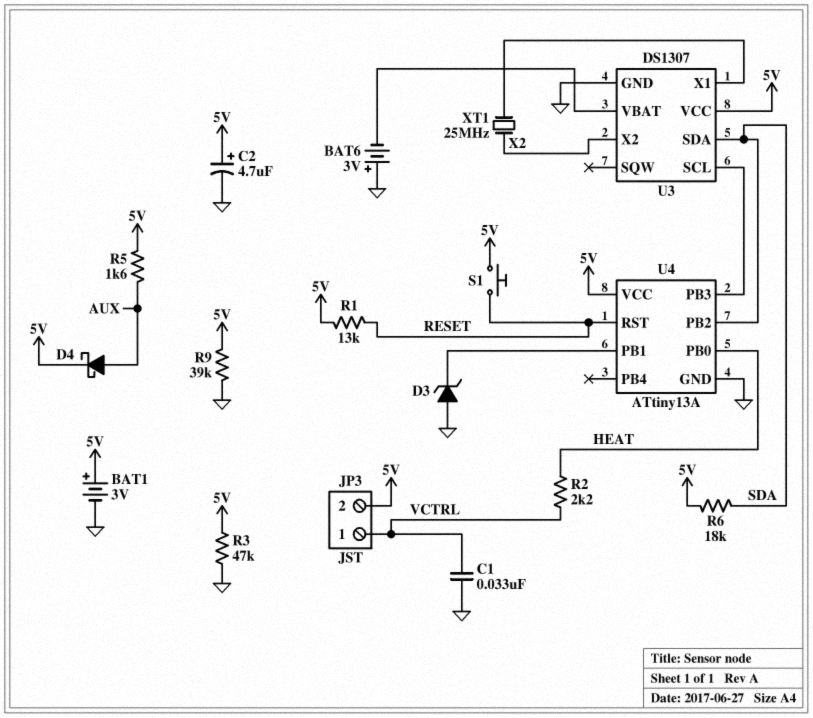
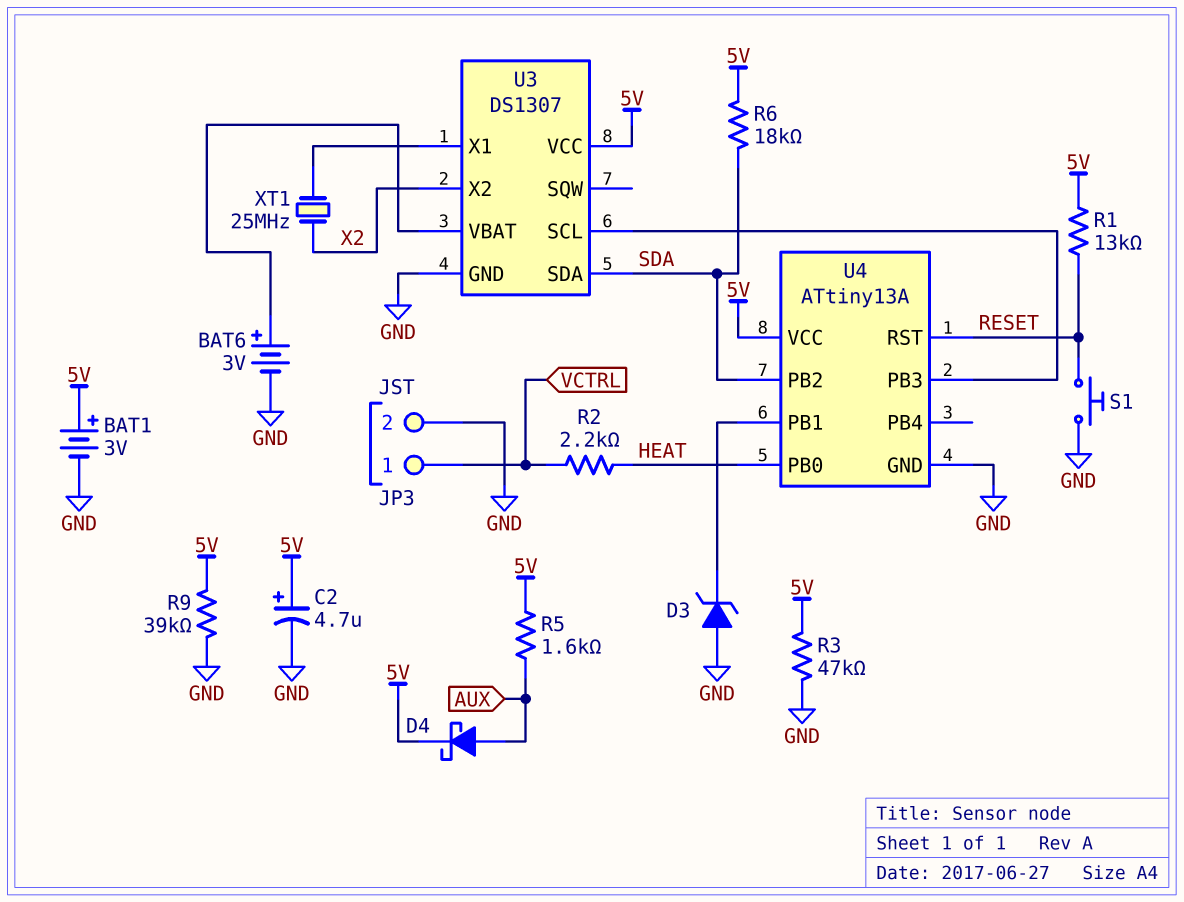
BAT6: 3V (plus GND, minus U3/VBAT) -> 3V (plus U3/VBAT, minus GND)
C1: 33nF (GND, VCTRL) -> none
JP3 pin 2: 5V -> GND
S1: button (5V, RESET) -> button (GND, RESET)

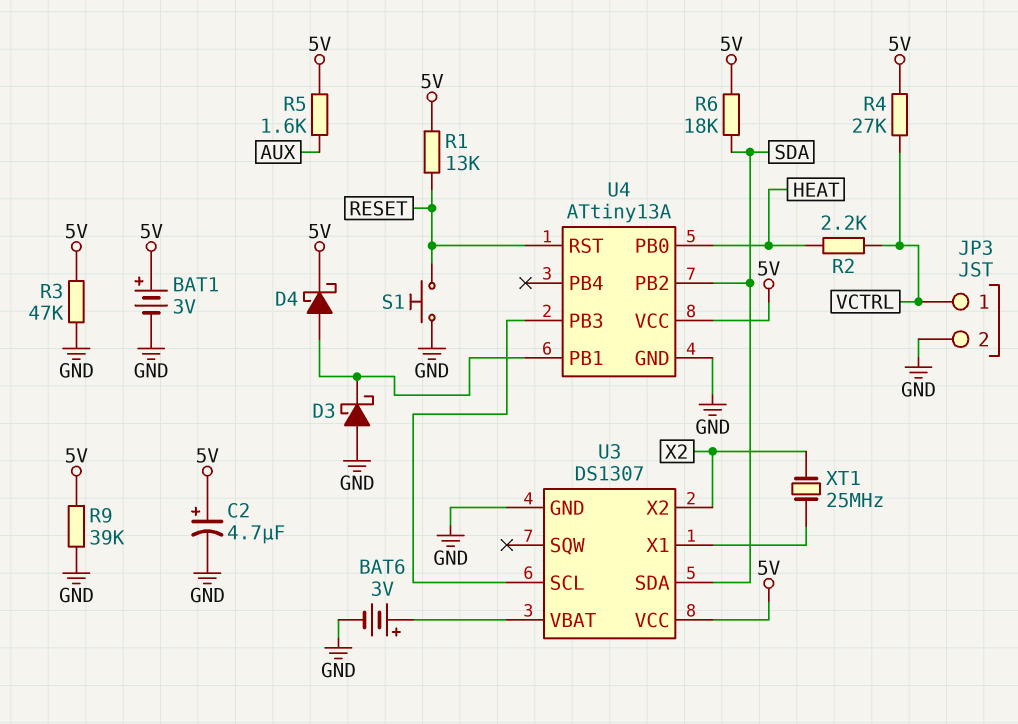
D3: zener (A GND, K U4/PB1) -> schottky (A GND, K U4/PB1)
D4: schottky (A AUX, K 5V) -> schottky (A U4/PB1, K 5V)
R4: none -> 27k (5V, VCTRL)

